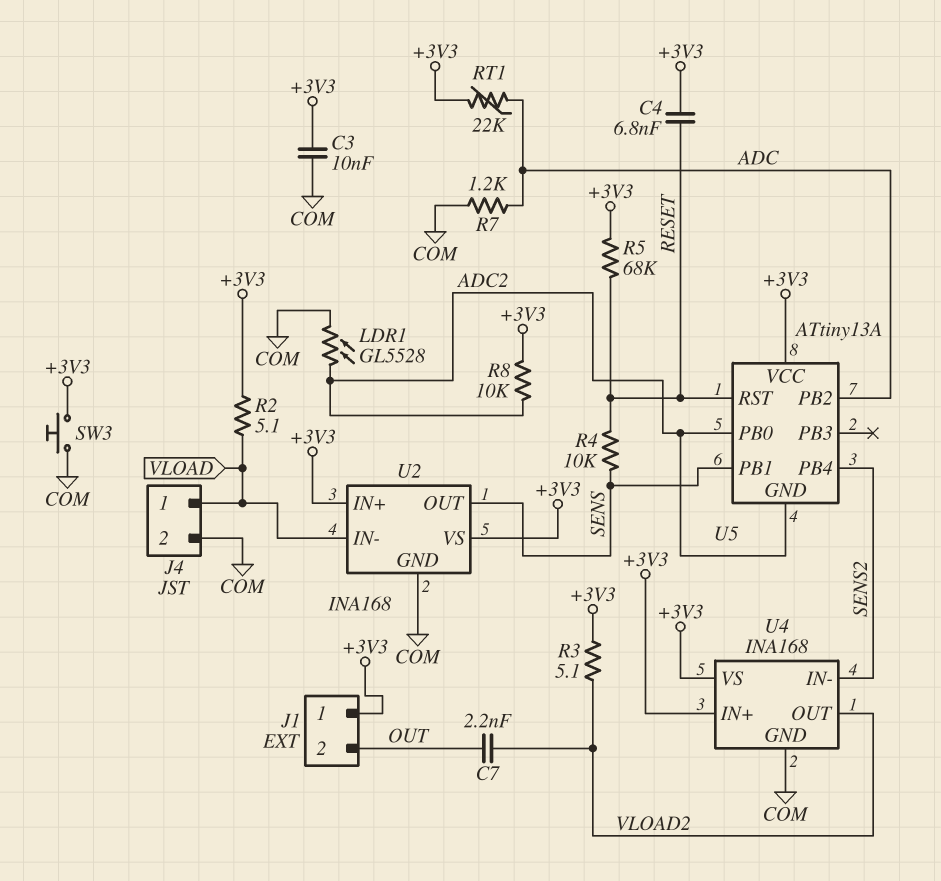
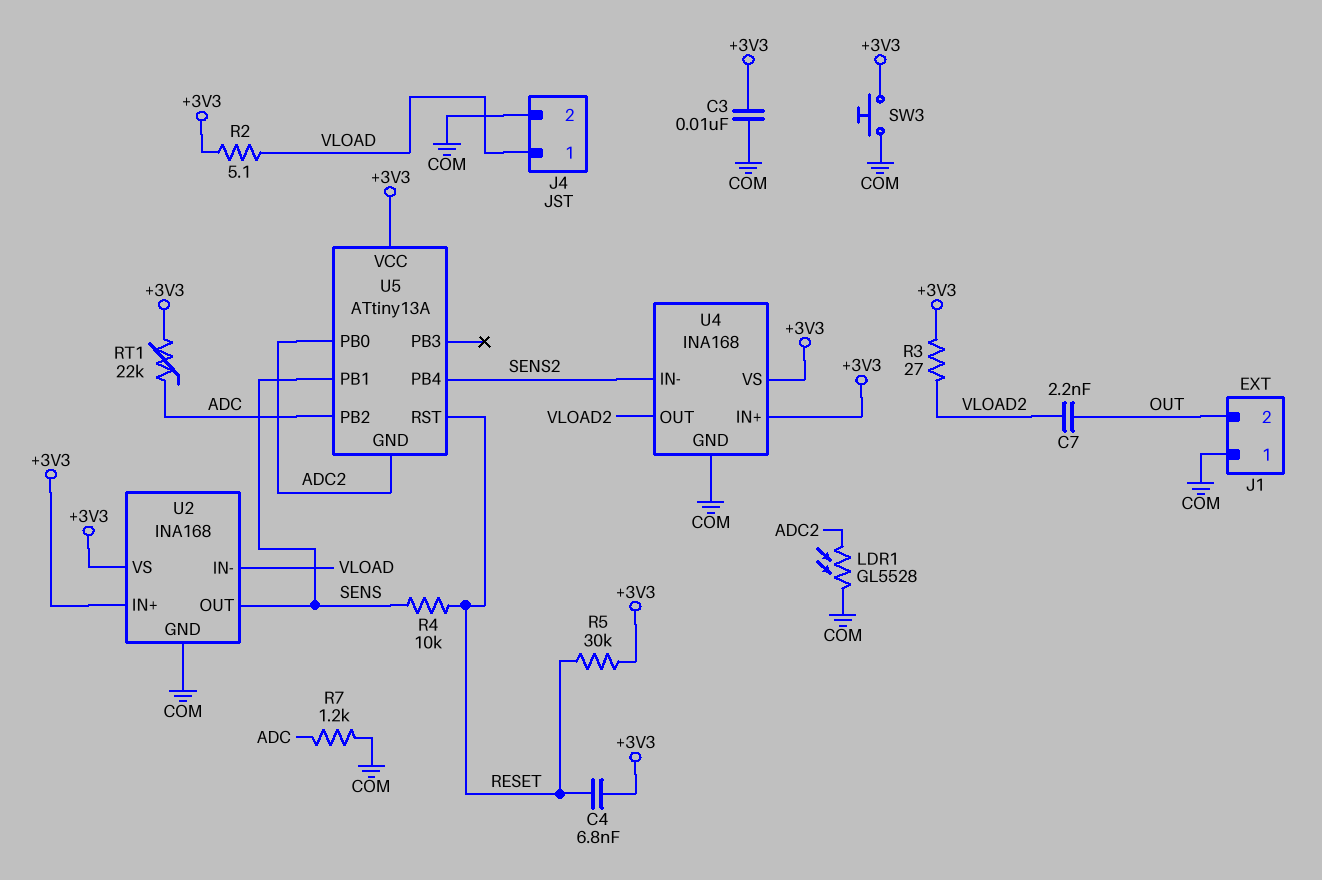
J1 pin 1: +3V3 -> COM
R3: 5.1 (+3V3, VLOAD2) -> 27 (+3V3, VLOAD2)
R5: 68k (+3V3, RESET) -> 30k (+3V3, RESET)
R8: 10k (+3V3, ADC2) -> none

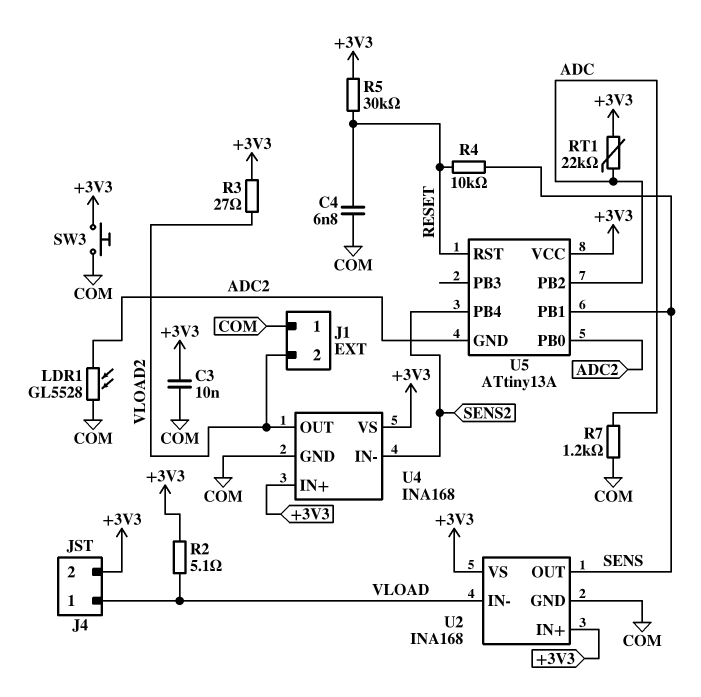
C4: 6.8nF (+3V3, RESET) -> 6.8nF (COM, RESET)
C7: 2.2nF (OUT, VLOAD2) -> none
J1 pin 2: OUT -> VLOAD2
J4 pin 2: COM -> +3V3

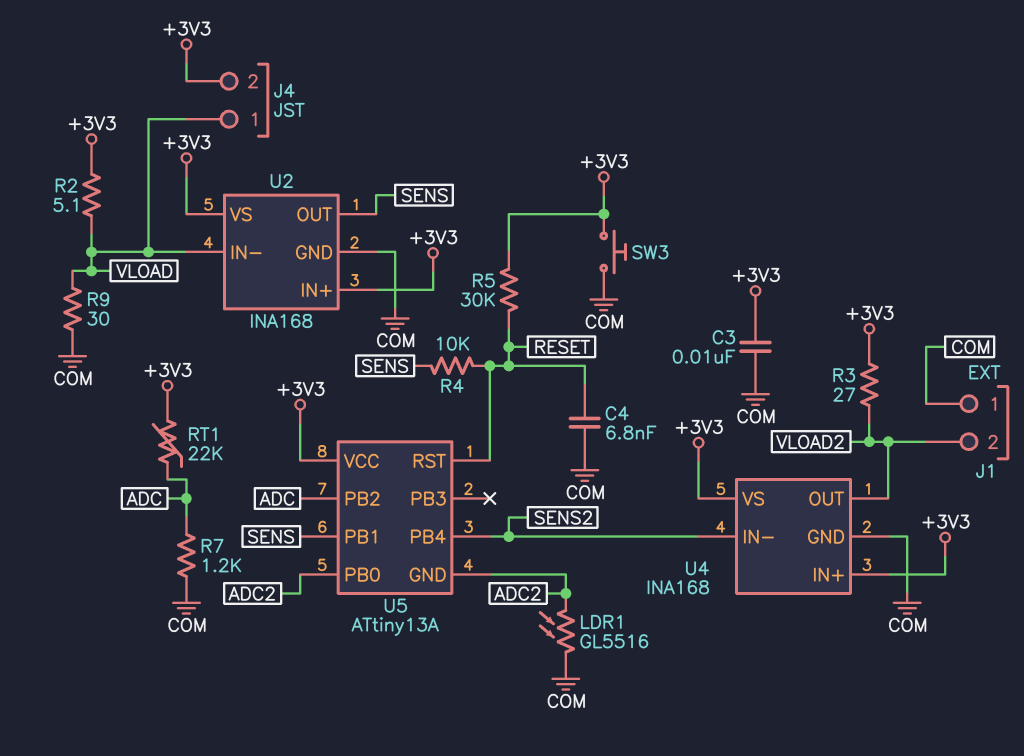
LDR1: GL5528 (ADC2, COM) -> GL5516 (ADC2, COM)
R9: none -> 30 (COM, VLOAD)

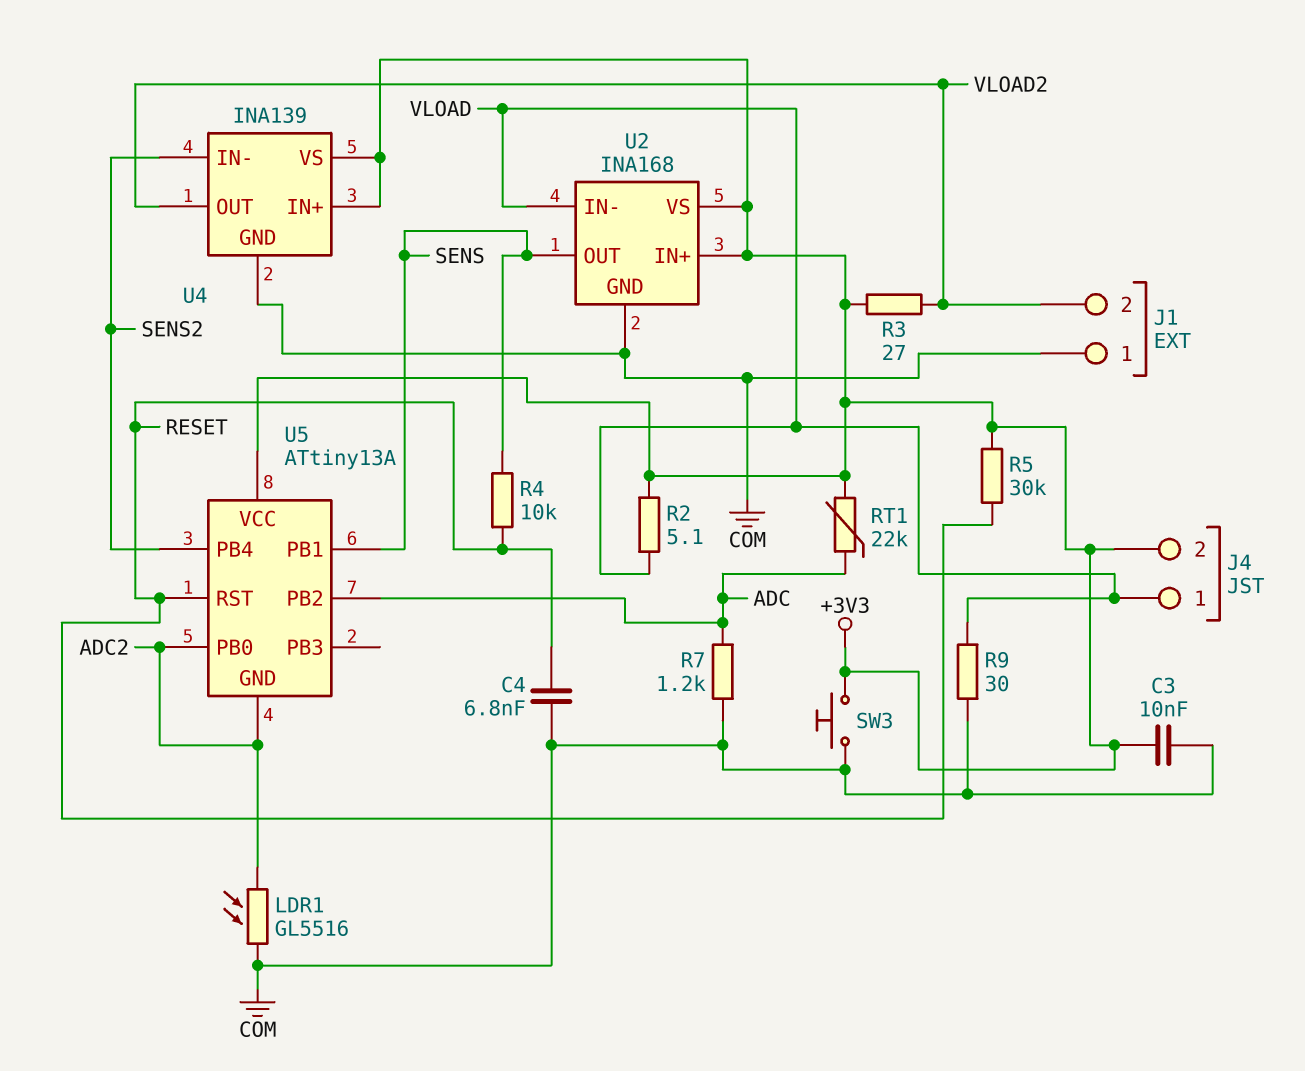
U4: INA168 -> INA139

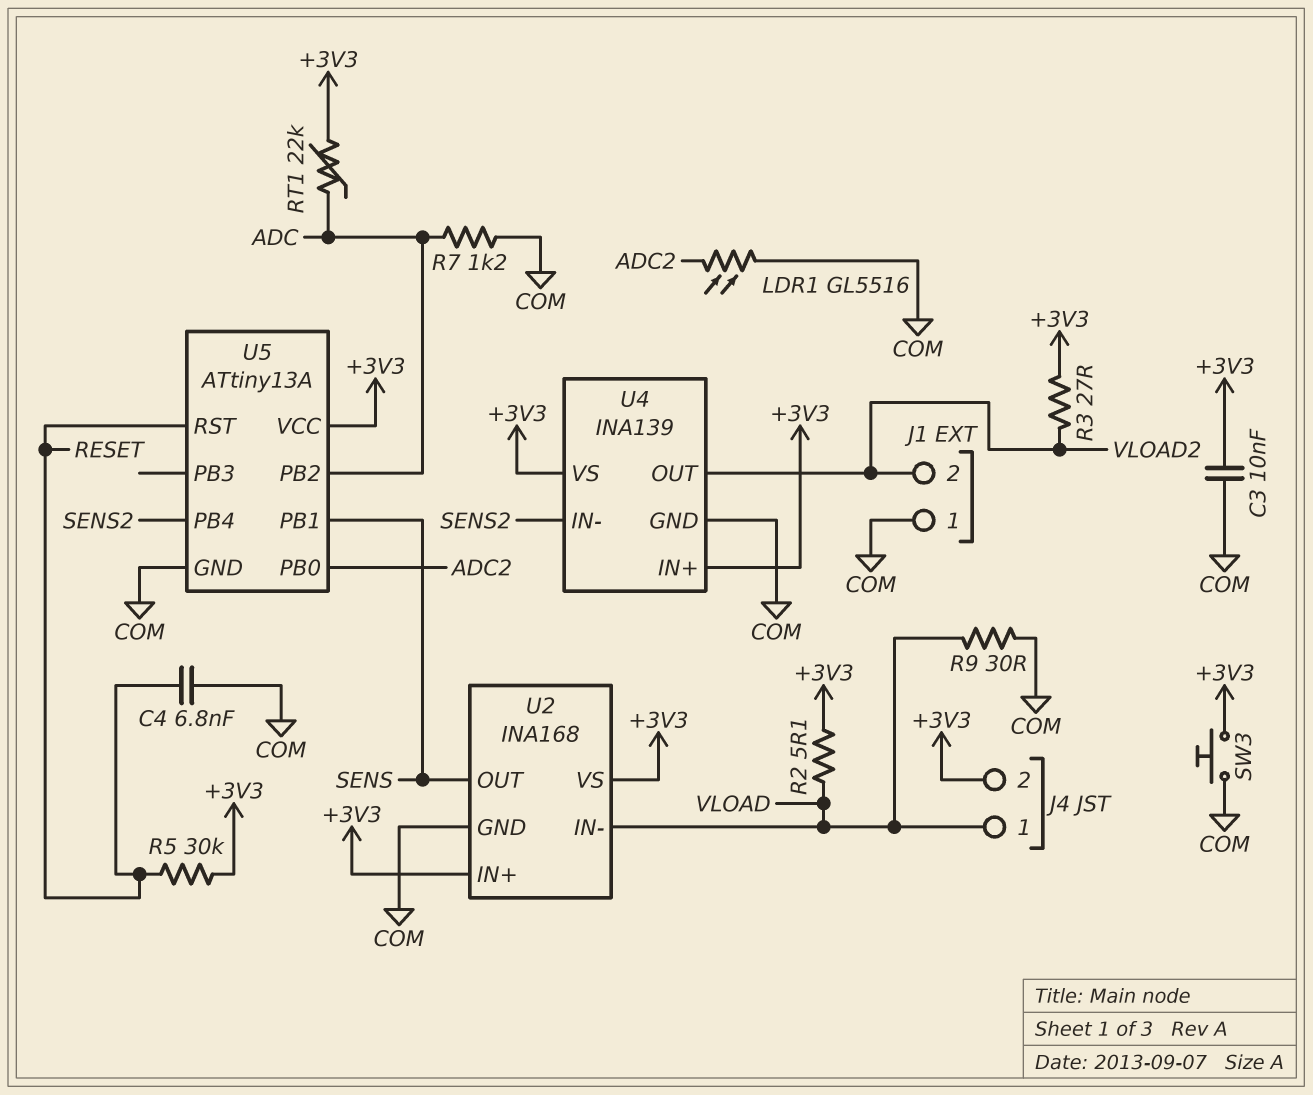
R4: 10k (RESET, SENS) -> none
U5 pin GND: ADC2 -> COM

